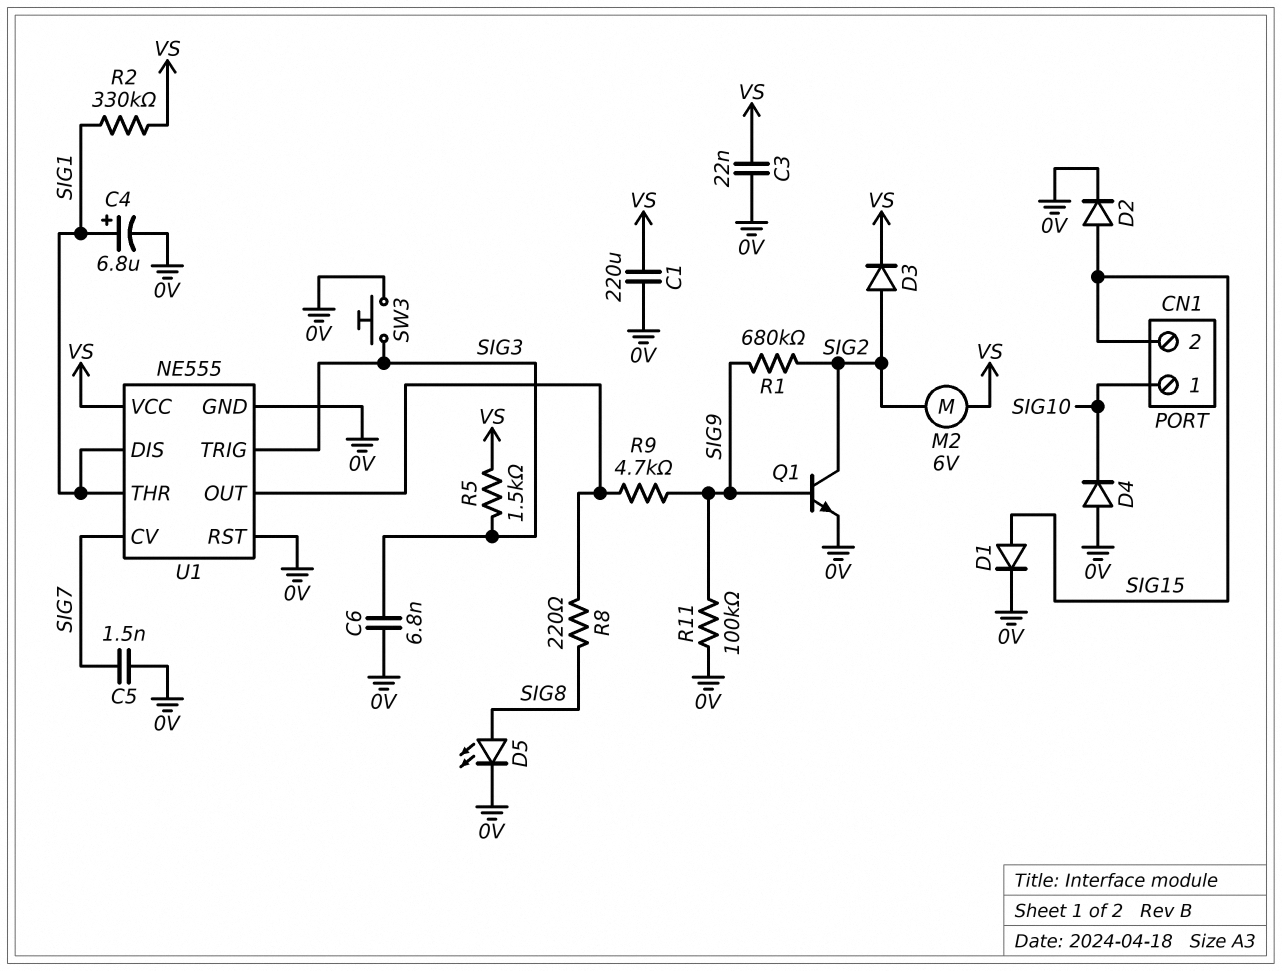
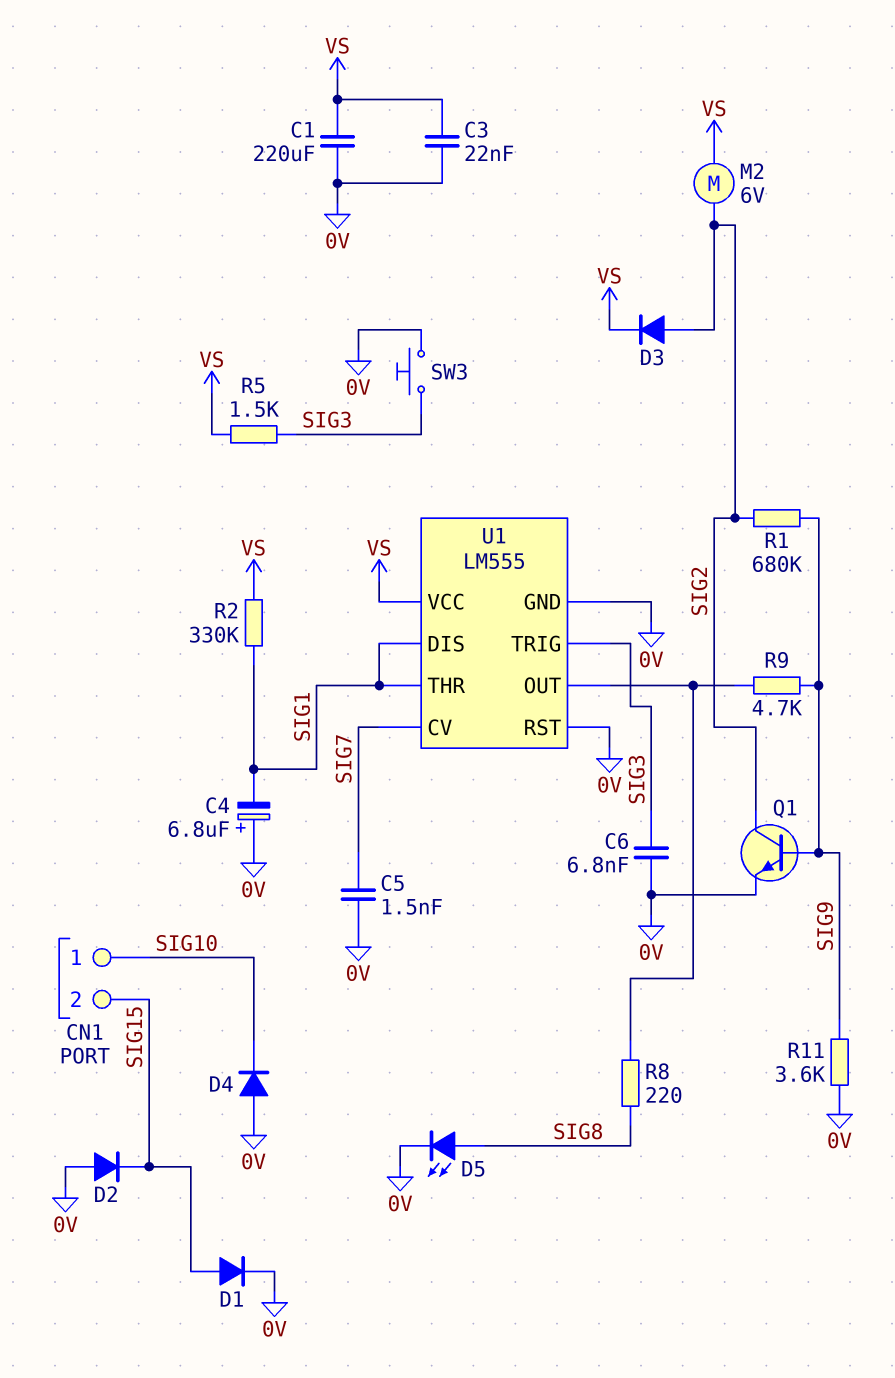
C4: 6.8uF (plus SIG1, minus 0V) -> 6.8uF (plus 0V, minus SIG1)
D2: diode (A SIG15, K 0V) -> diode (A 0V, K SIG15)
R11: 100k (0V, SIG9) -> 3.6k (0V, SIG9)
U1: NE555 -> LM555

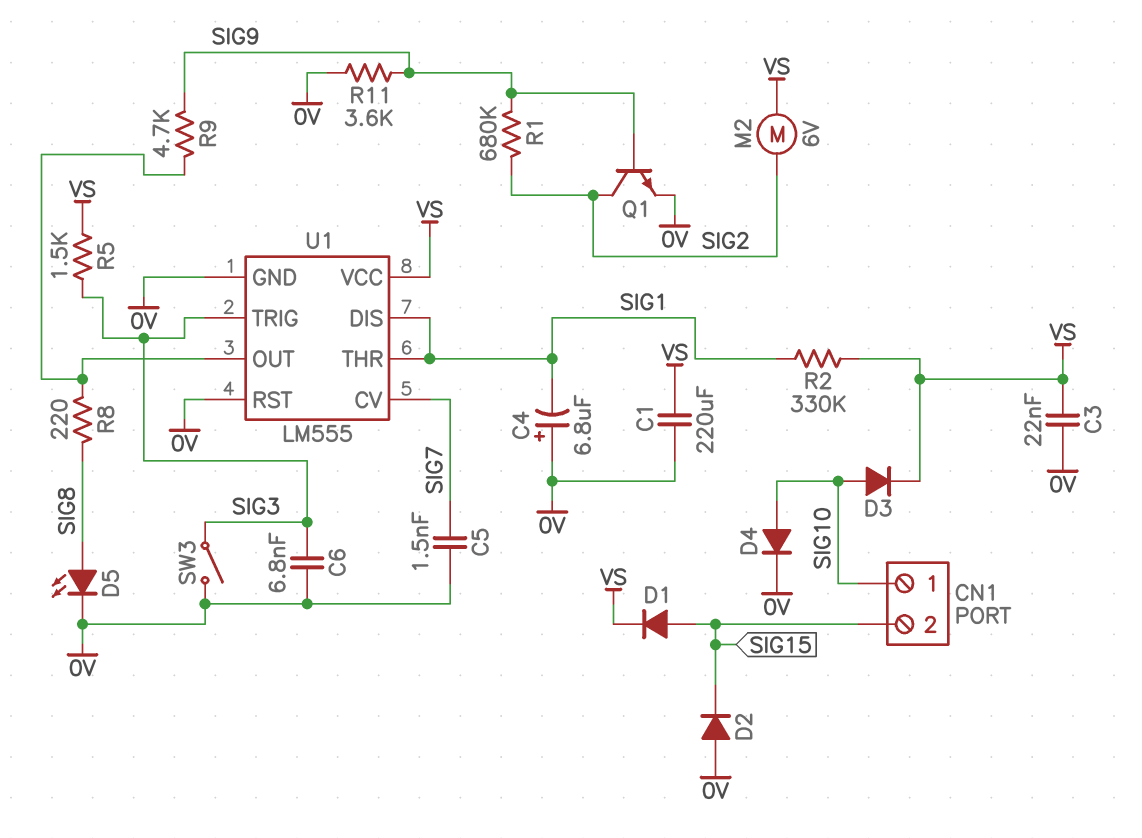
D1: diode (A SIG15, K 0V) -> diode (A SIG15, K VS)
D3: diode (A SIG2, K VS) -> diode (A SIG10, K VS)
D4: diode (A 0V, K SIG10) -> diode (A SIG10, K 0V)
SW3: button (0V, SIG3) -> switch (0V, SIG3)

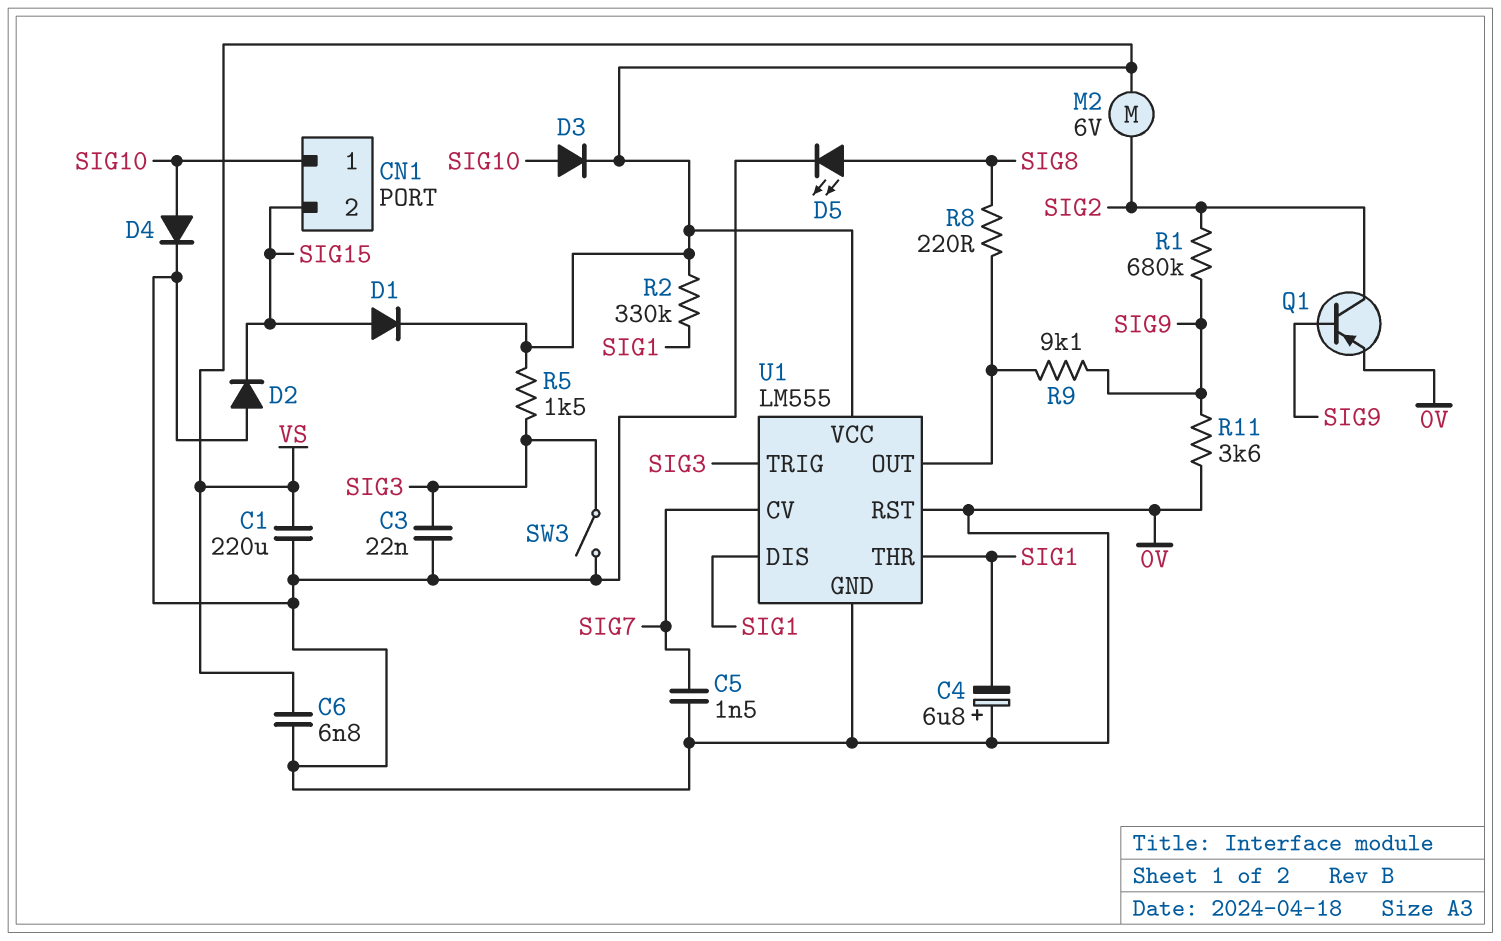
C3: 22nF (0V, VS) -> 22nF (0V, SIG3)
C6: 6.8nF (0V, SIG3) -> 6.8nF (0V, VS)
Q1: NPN (B SIG9, C SIG2, E 0V) -> PNP (B SIG9, C SIG2, E 0V)
R9: 4.7k (SIG9, U1/OUT) -> 9.1k (SIG9, U1/OUT)

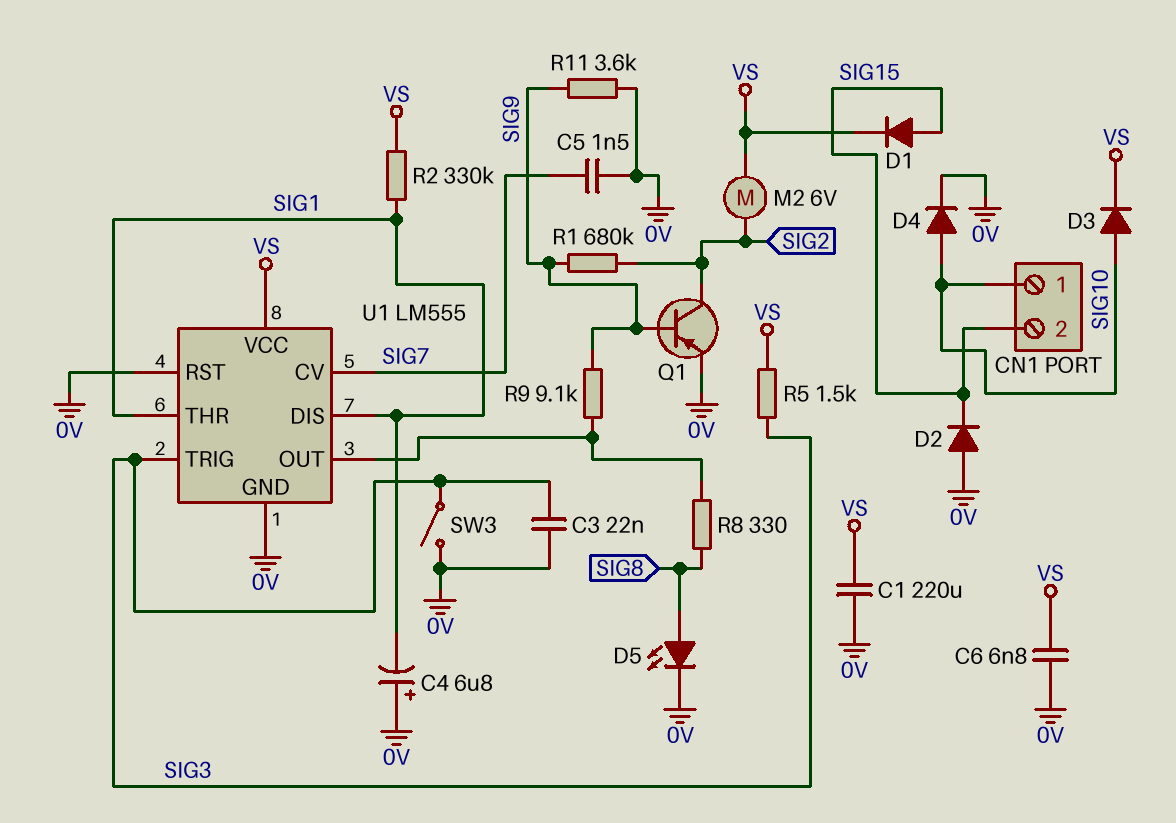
R8: 220 (SIG8, U1/OUT) -> 330 (SIG8, U1/OUT)

